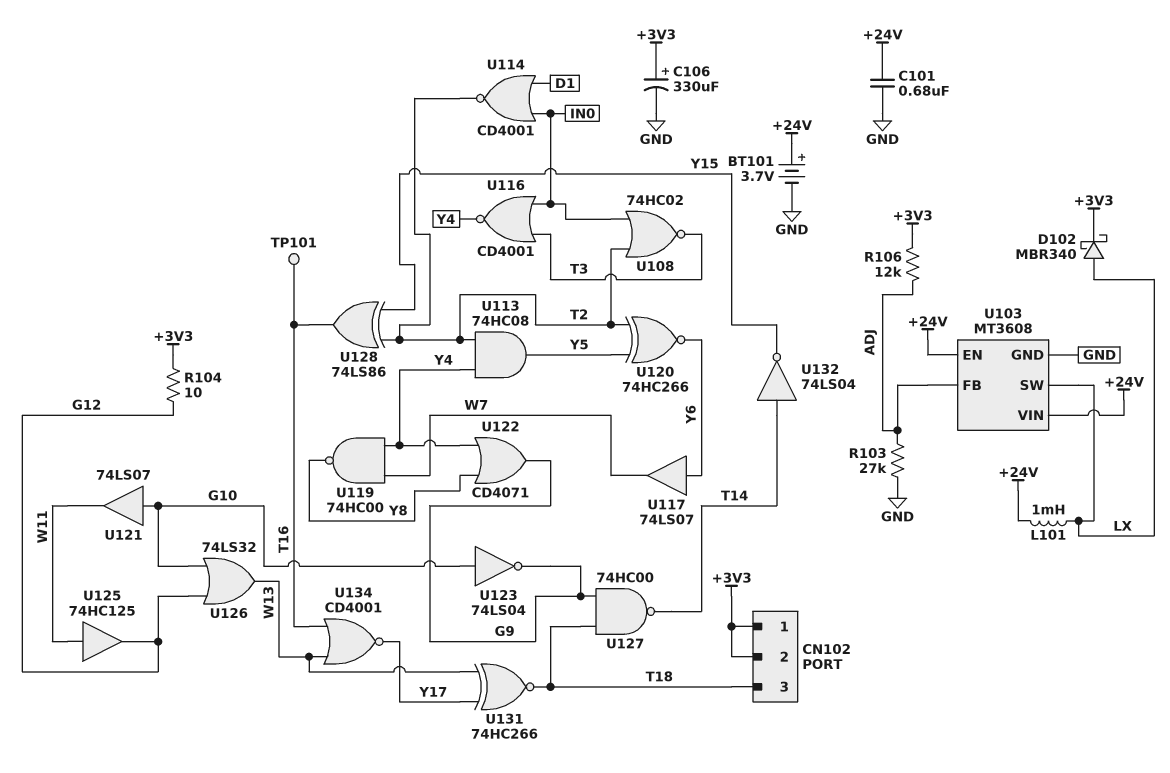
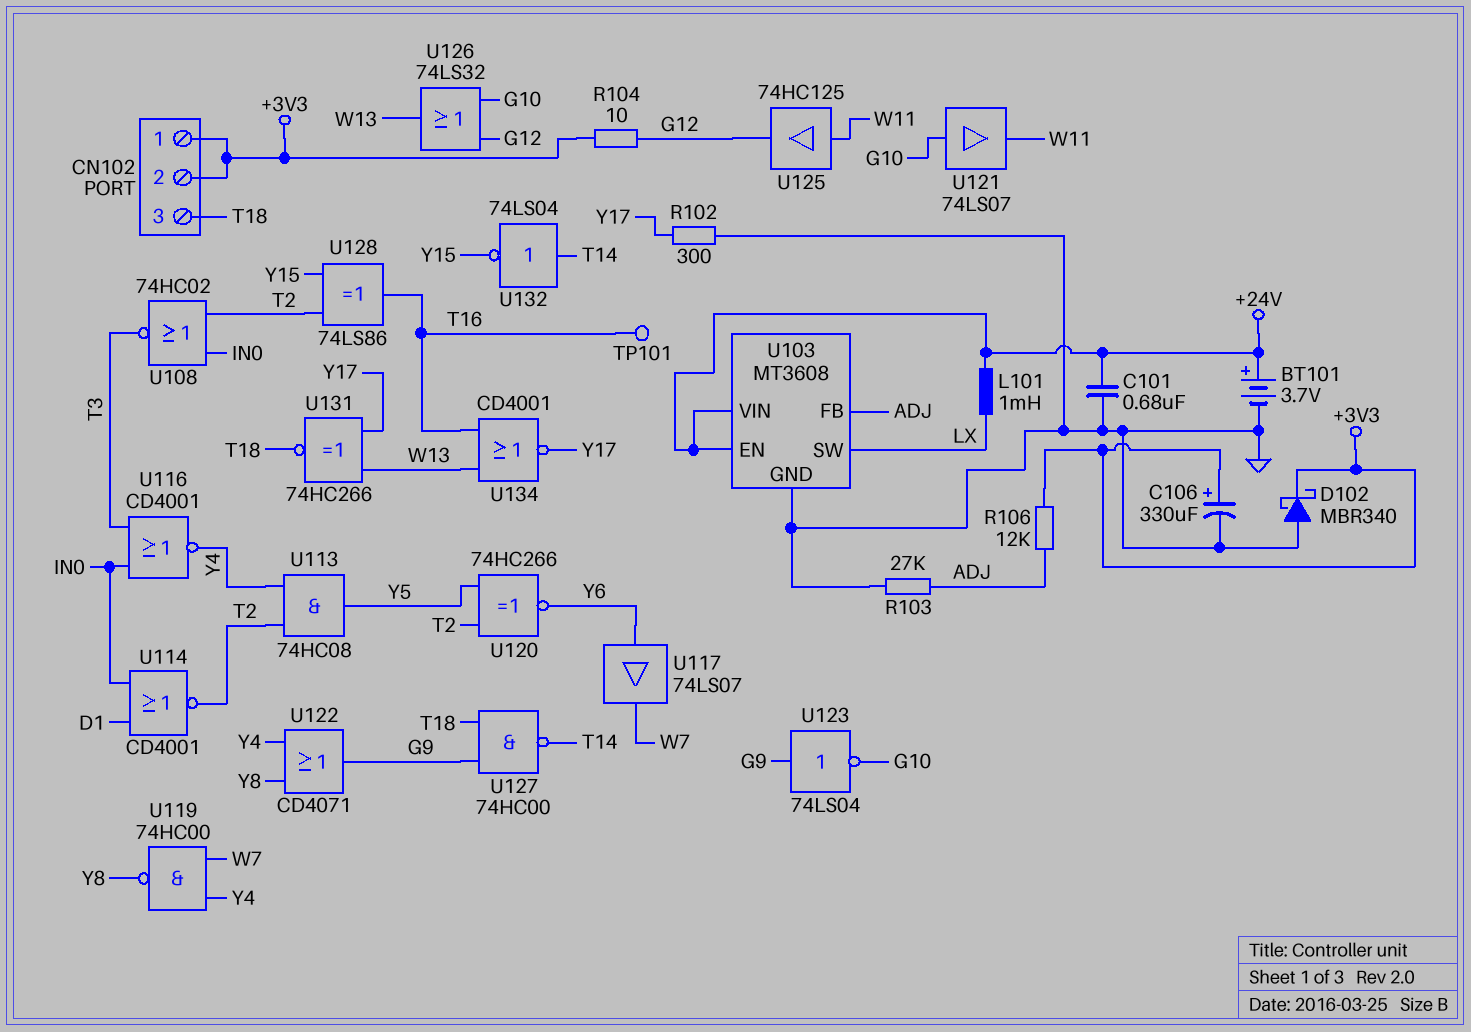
D102: schottky MBR340 (A LX, K +3V3) -> schottky MBR340 (A GND, K +3V3)
R102: none -> 300 (GND, Y17)
U123: NOT 74LS04 (in G10, out G9) -> NOT 74LS04 (in G9, out G10)

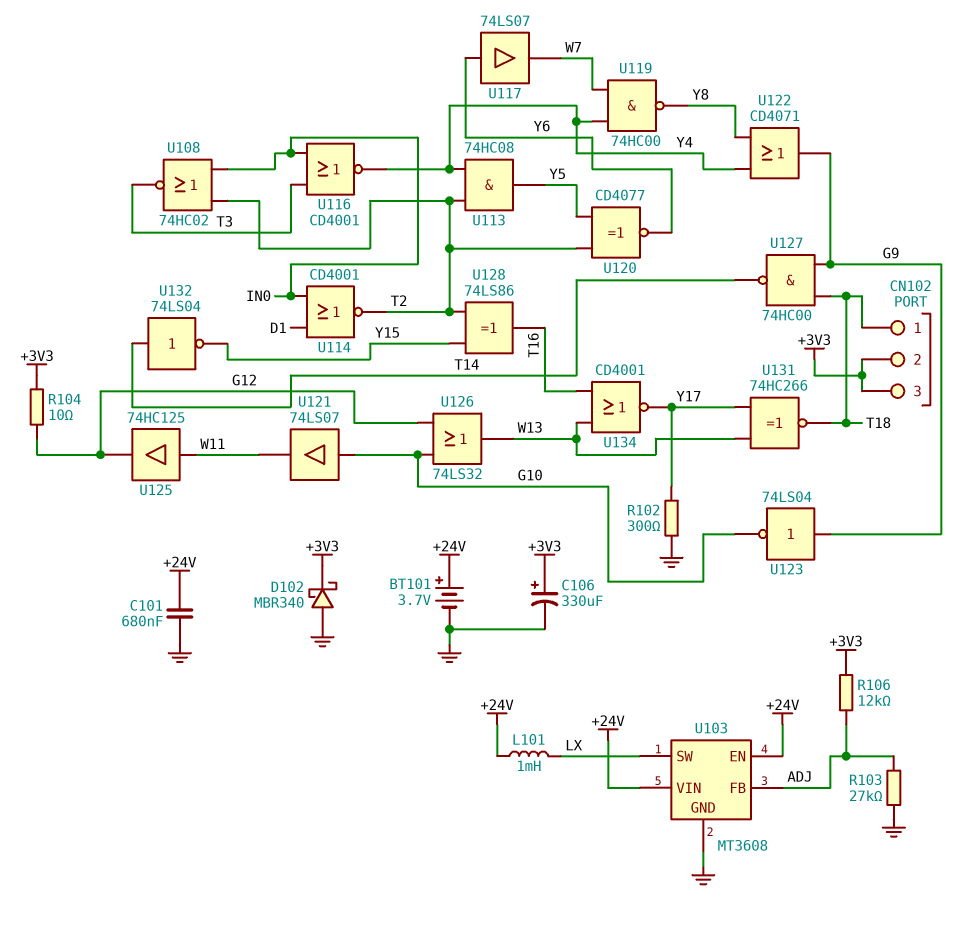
CN102 pin 1: +3V3 -> T18
CN102 pin 3: T18 -> +3V3
TP101: test point (T16) -> none
U120: XNOR 74HC266 (in T2, in Y5, out Y6) -> XNOR CD4077 (in T2, in Y5, out Y6)

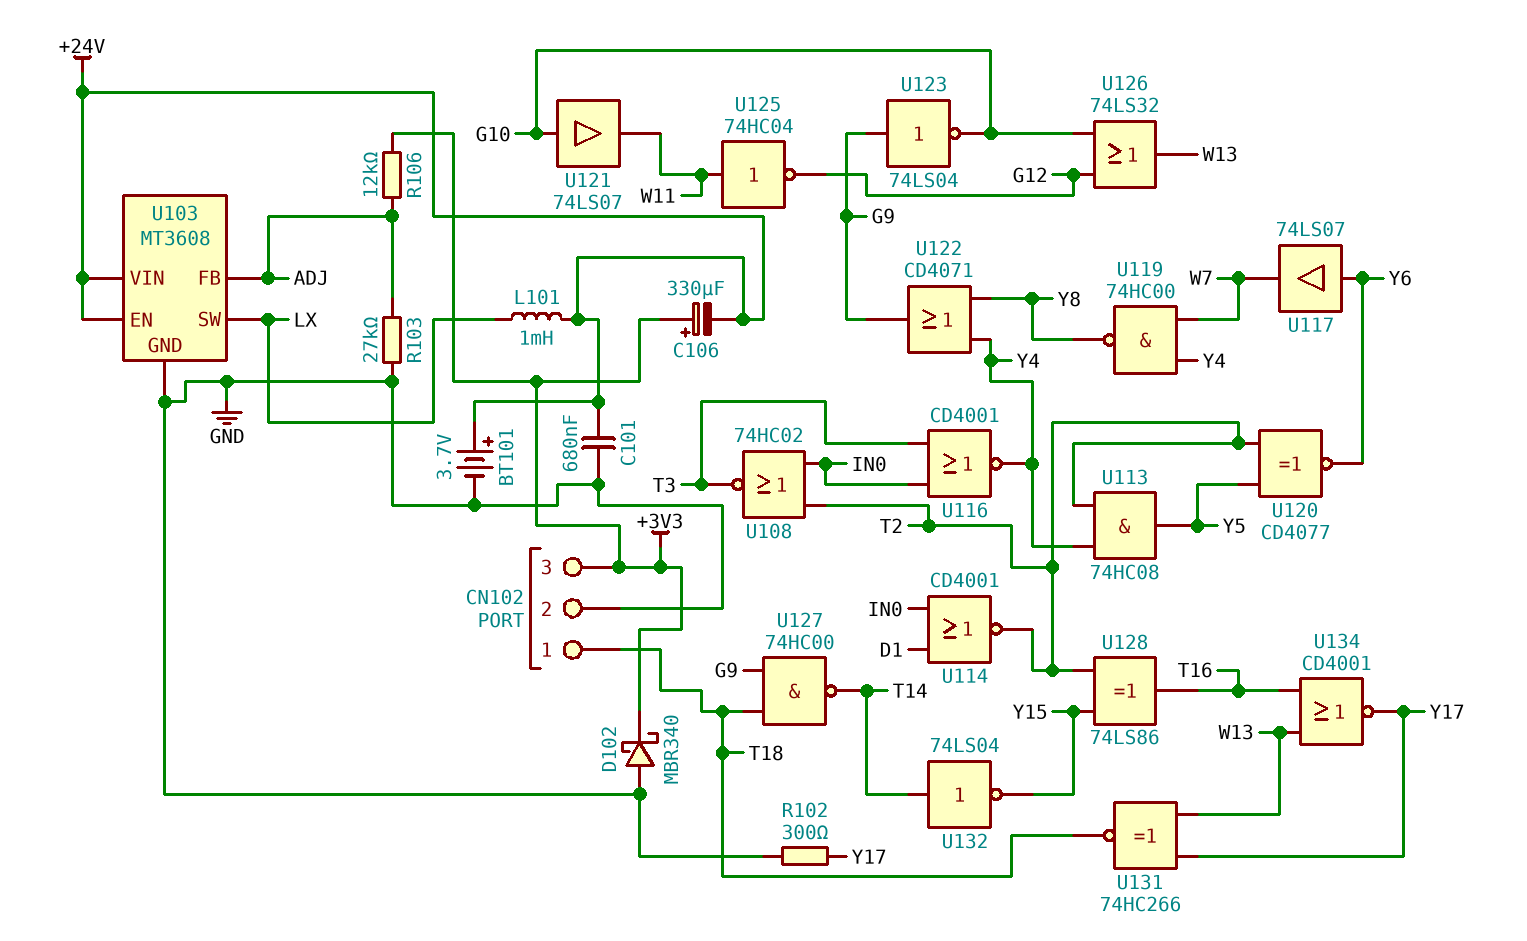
C106: 330uF (plus +3V3, minus GND) -> 330uF (plus +3V3, minus +24V)
CN102 pin 2: +3V3 -> GND
R104: 10 (+3V3, G12) -> none
U125: buffer 74HC125 (in W11, out G12) -> NOT 74HC04 (in W11, out G12)

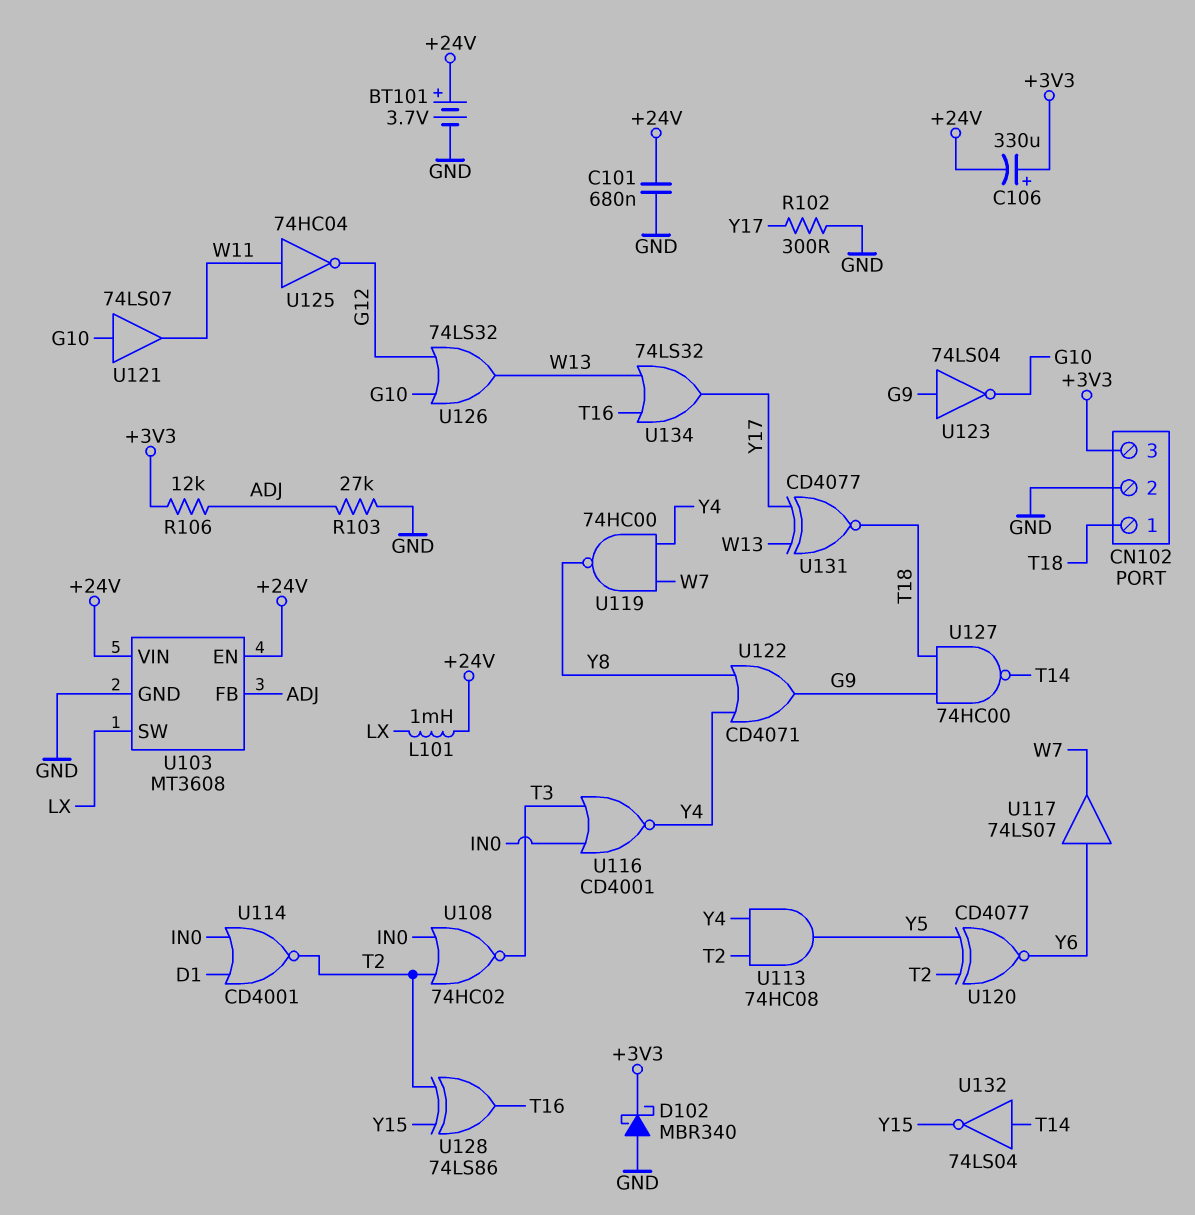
U131: XNOR 74HC266 (in W13, in Y17, out T18) -> XNOR CD4077 (in W13, in Y17, out T18)
U134: NOR CD4001 (in T16, in W13, out Y17) -> OR 74LS32 (in T16, in W13, out Y17)

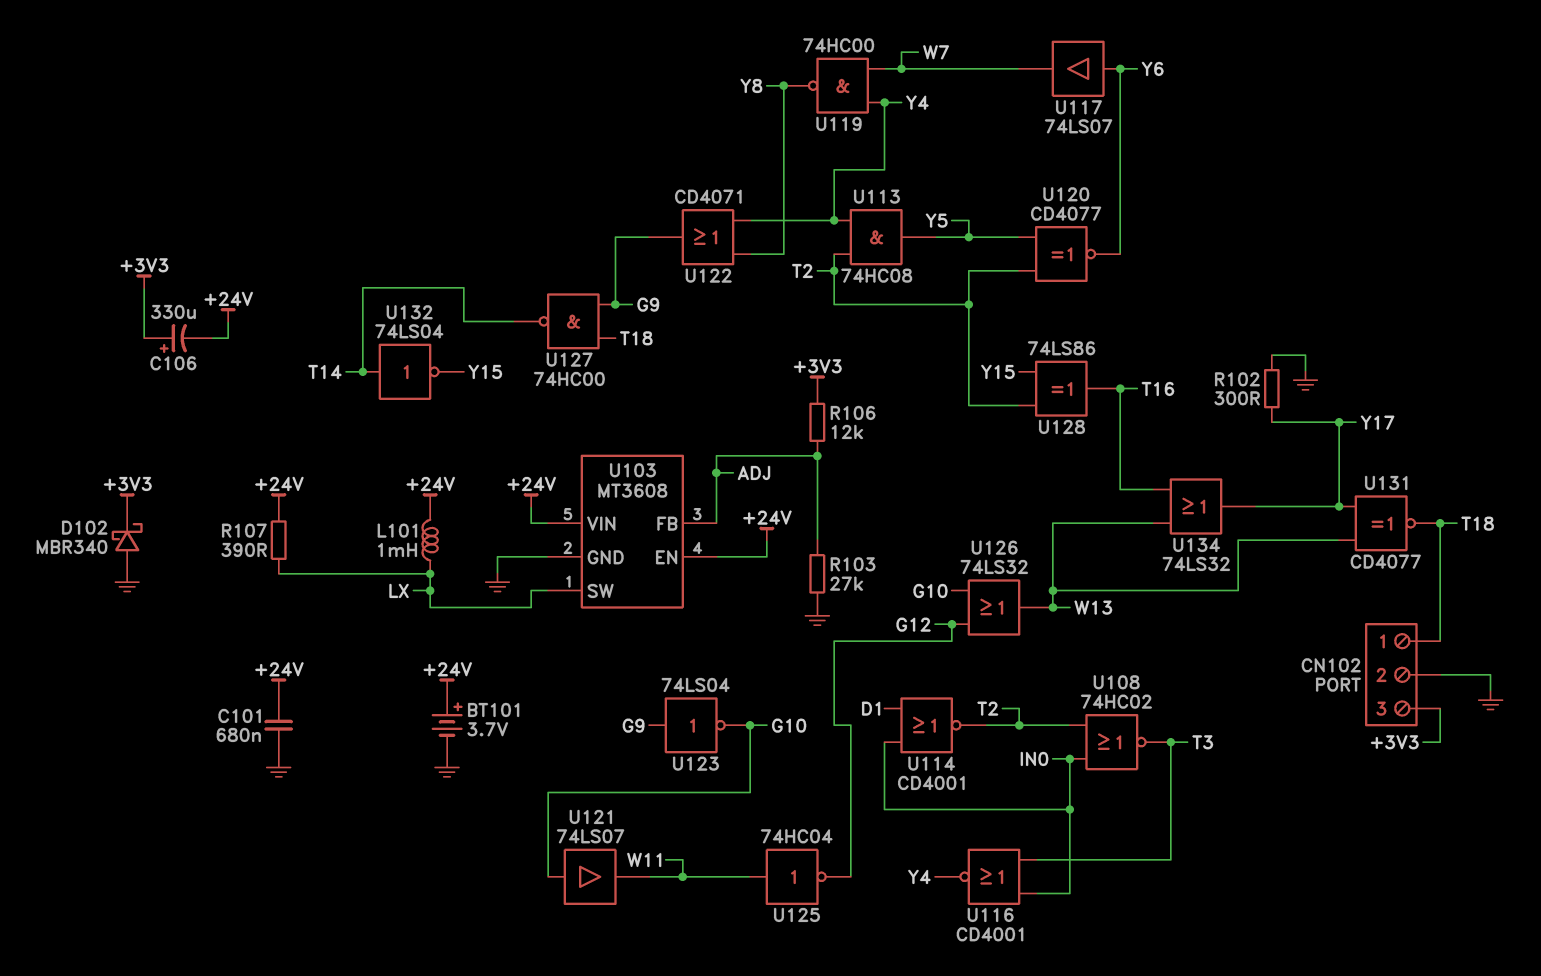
R107: none -> 390 (+24V, LX)

